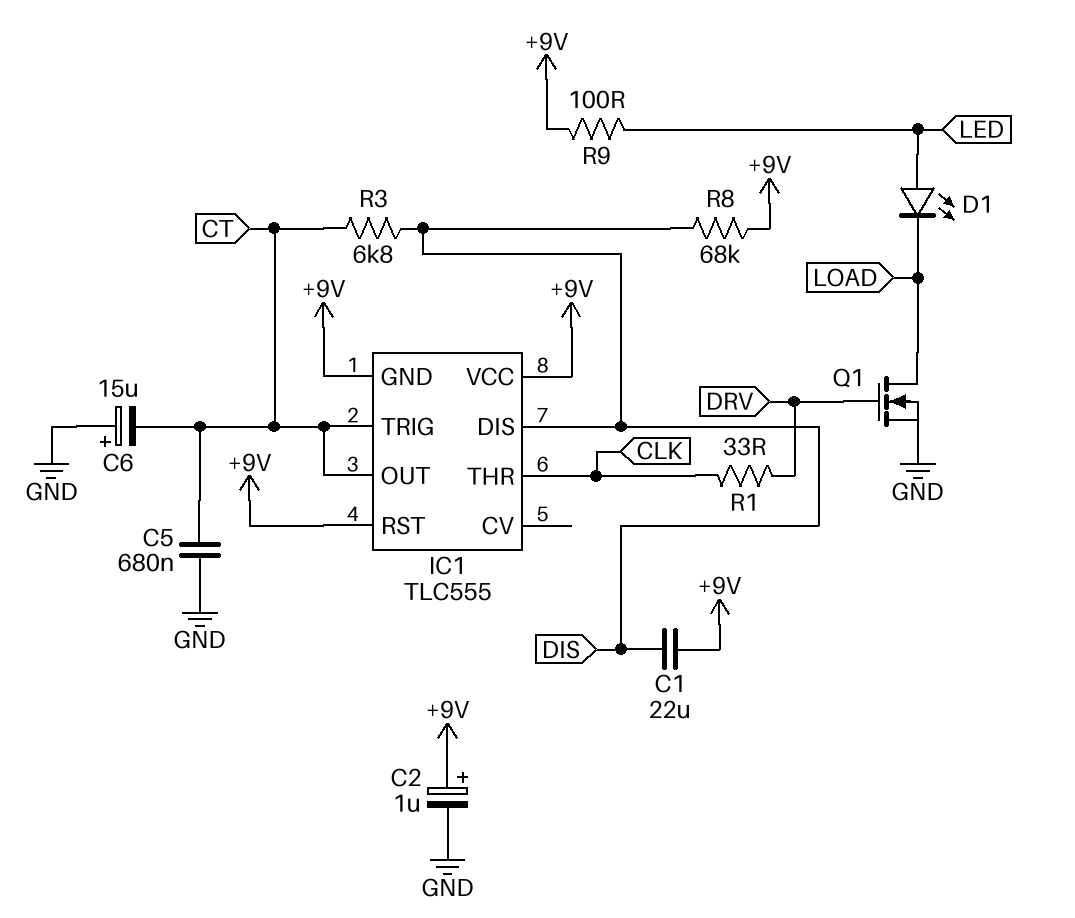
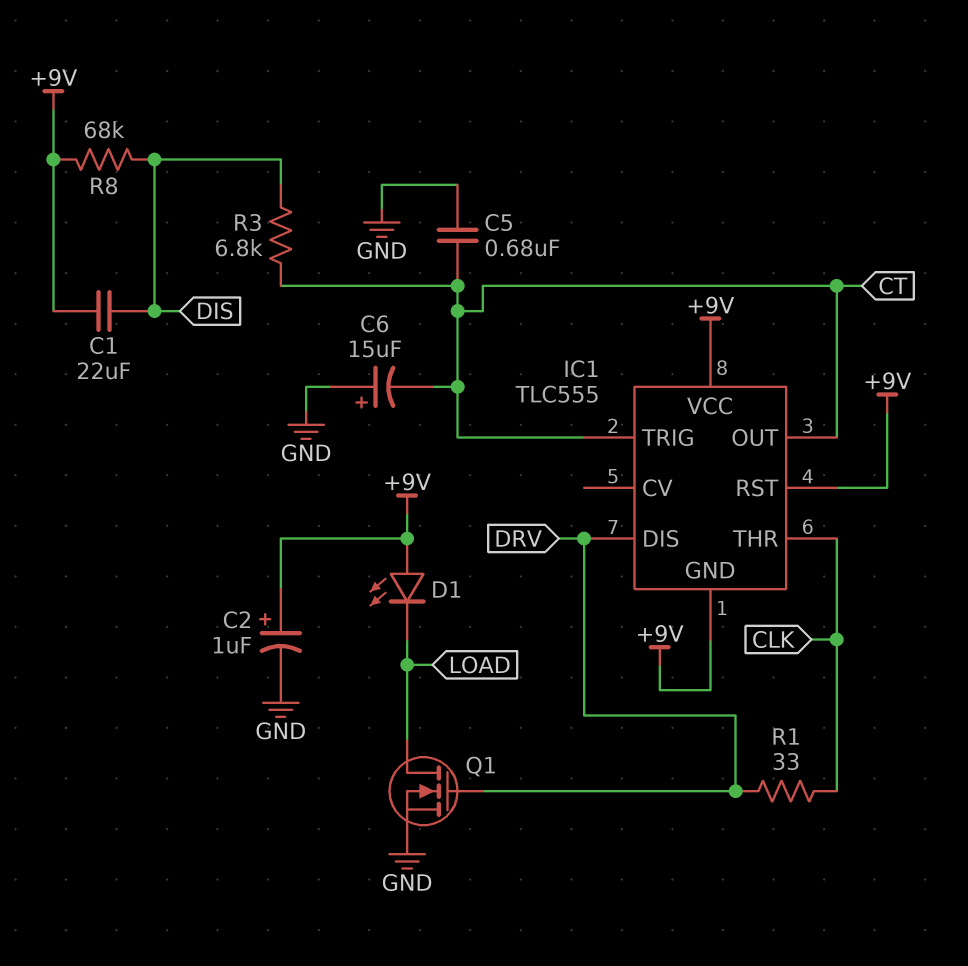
D1: LED (A LED, K LOAD) -> LED (A +9V, K LOAD)
IC1 pin DIS: DIS -> DRV
R9: 100 (+9V, LED) -> none

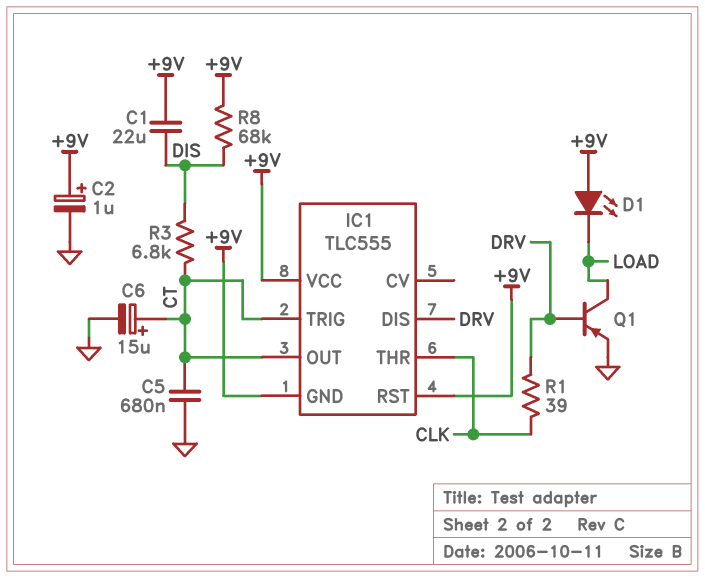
C6: 15uF (plus GND, minus CT) -> 15uF (plus CT, minus GND)
Q1: NMOS (G DRV, D LOAD, S GND) -> PNP (B DRV, C LOAD, E GND)
R1: 33 (CLK, DRV) -> 39 (CLK, DRV)

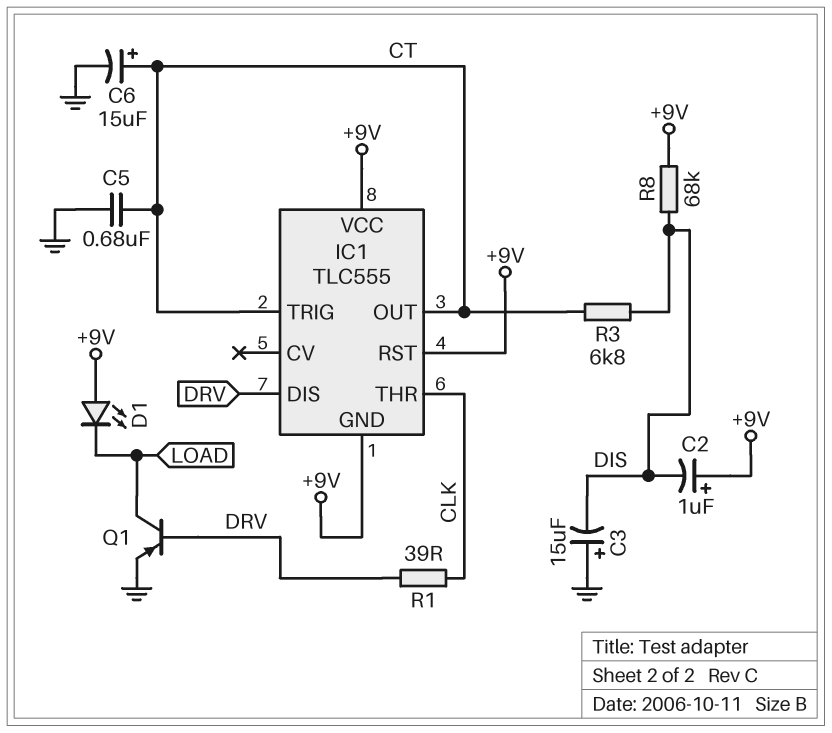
C1: 22uF (+9V, DIS) -> none
C2: 1uF (plus +9V, minus GND) -> 1uF (plus +9V, minus DIS)
C3: none -> 15uF (plus GND, minus DIS)

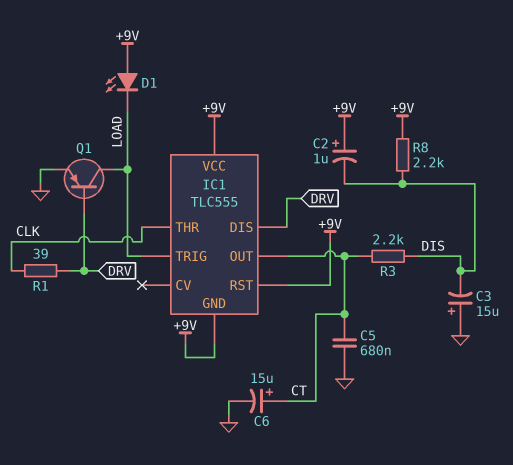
IC1 pin TRIG: CT -> LOAD
R3: 6.8k (CT, DIS) -> 2.2k (CT, DIS)
R8: 68k (+9V, DIS) -> 2.2k (+9V, DIS)

